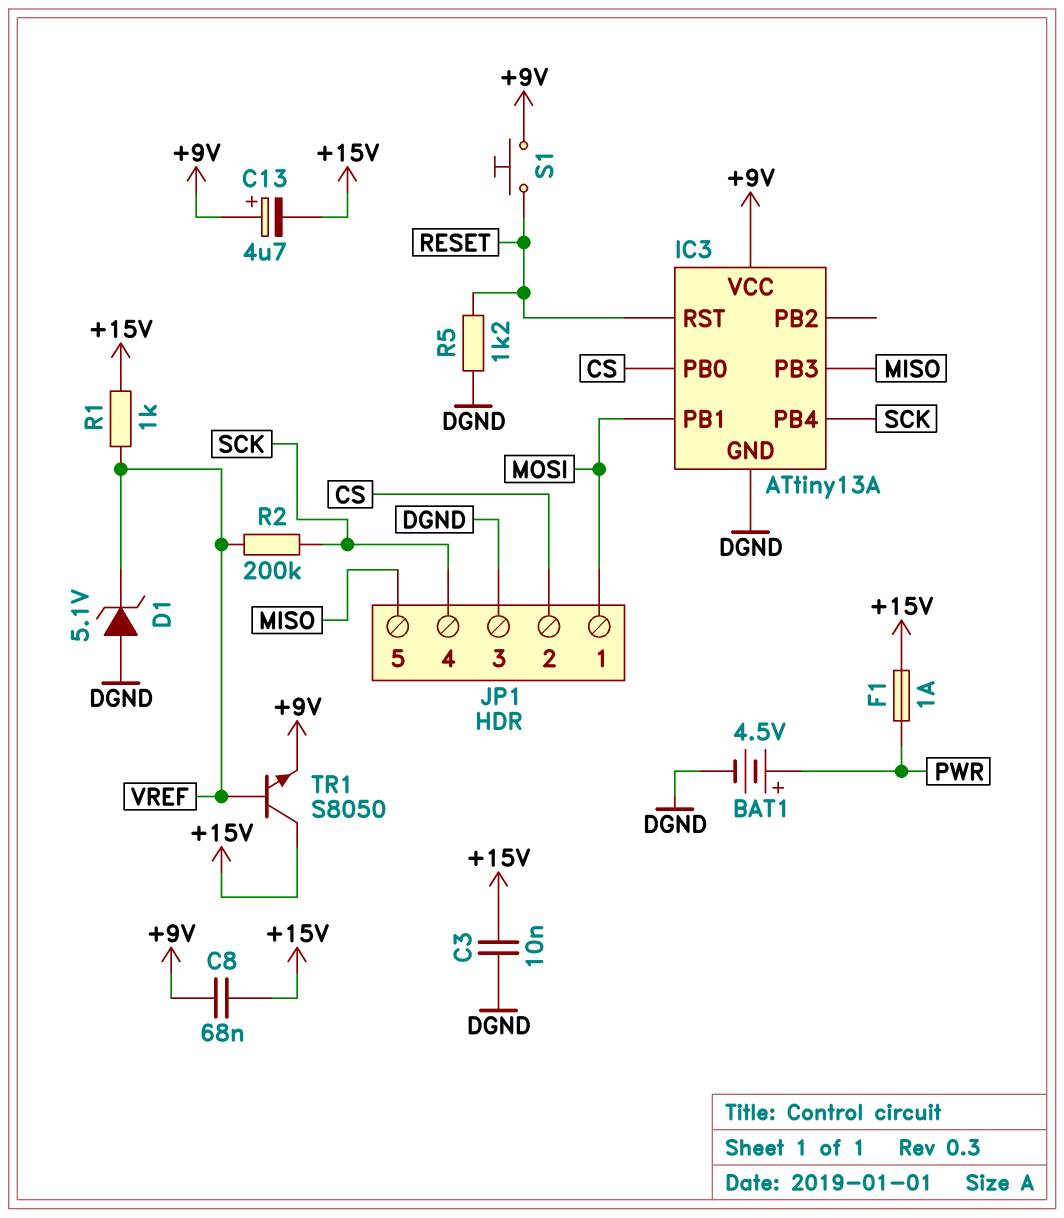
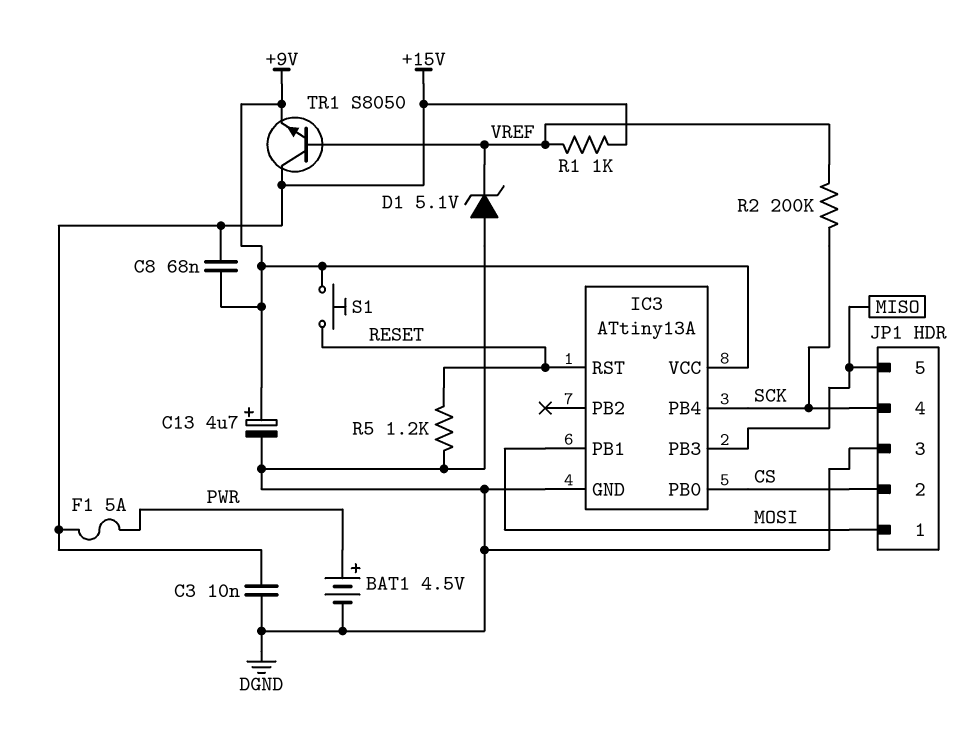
C13: 4.7uF (plus +9V, minus +15V) -> 4.7uF (plus +9V, minus DGND)
F1: 1A (+15V, PWR) -> 5A (+15V, PWR)

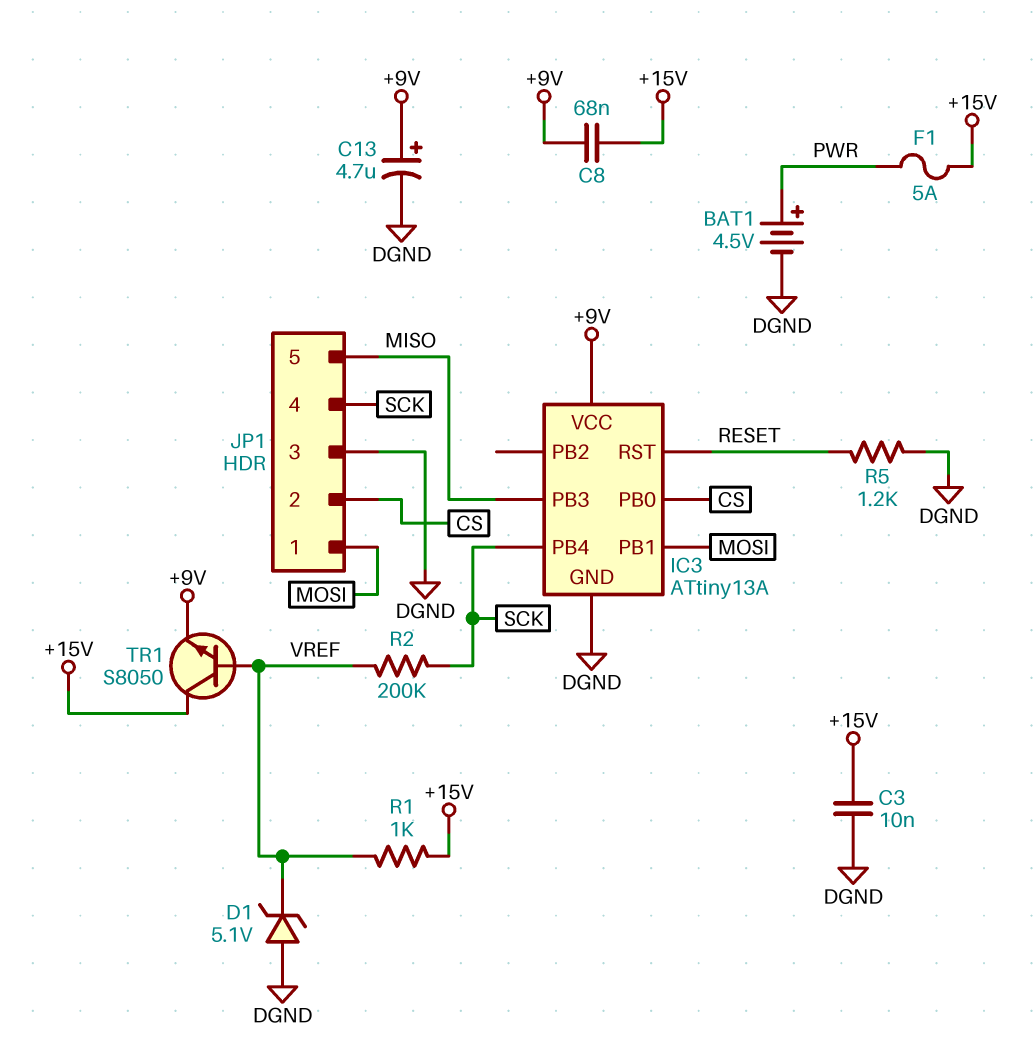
S1: button (+9V, RESET) -> none

